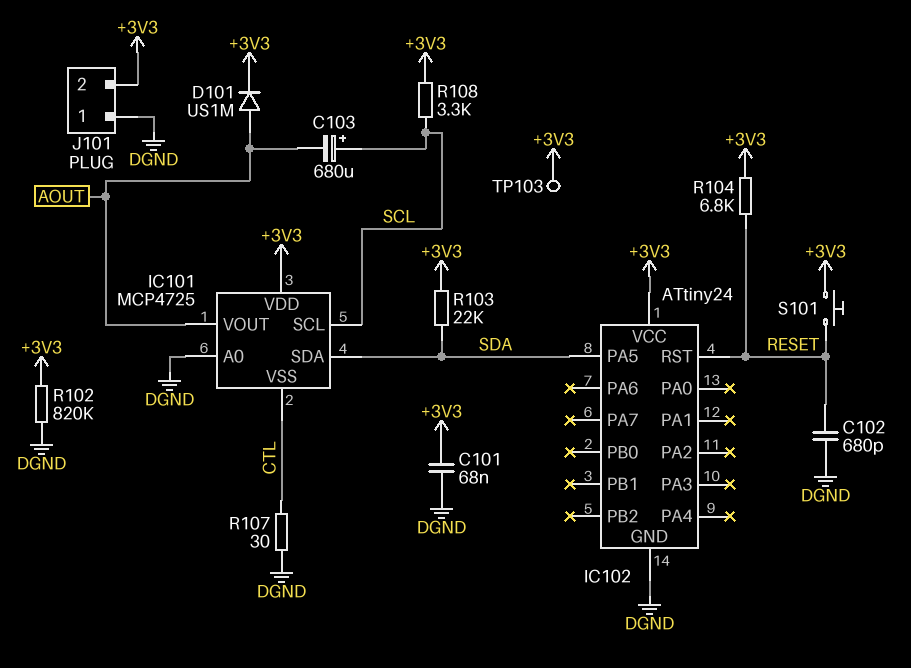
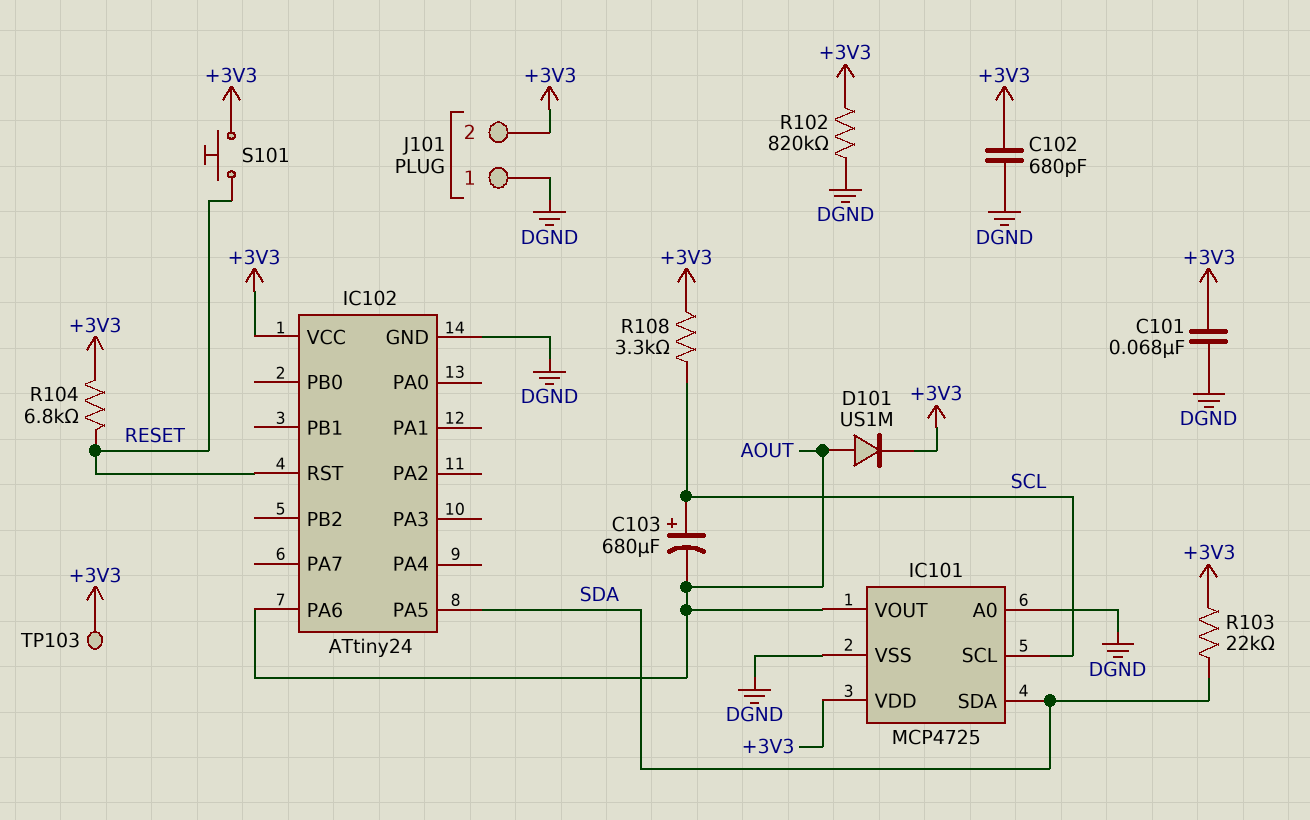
C102: 680pF (DGND, RESET) -> 680pF (+3V3, DGND)
IC101 pin VSS: CTL -> DGND
IC102 pin PA6: none -> AOUT
R107: 30 (CTL, DGND) -> none

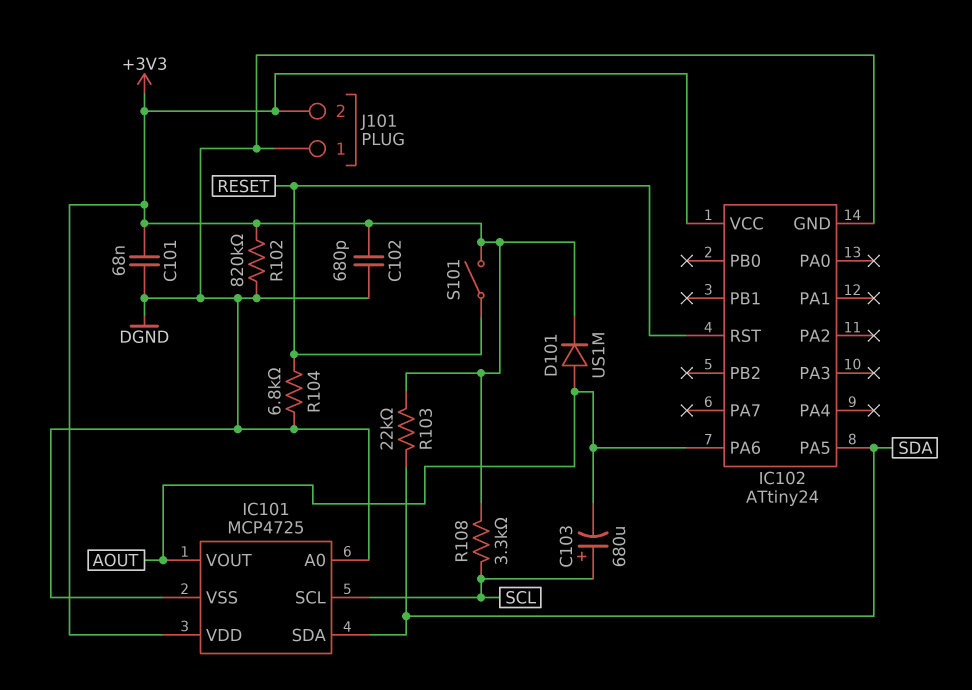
R104: 6.8k (+3V3, RESET) -> 6.8k (DGND, RESET)
S101: button (+3V3, RESET) -> switch (+3V3, RESET)
TP103: test point (+3V3) -> none

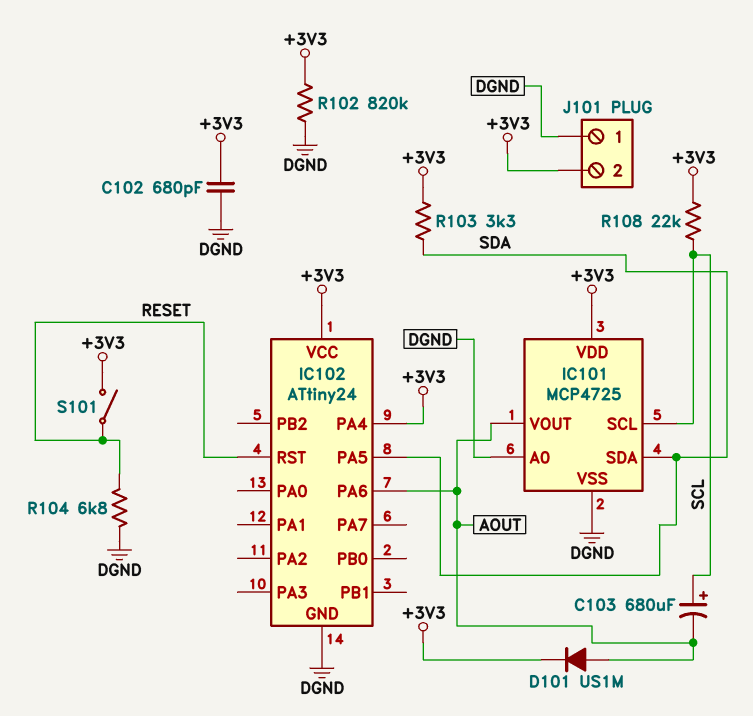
C101: 68nF (+3V3, DGND) -> none
IC102 pin PA4: none -> +3V3
R103: 22k (+3V3, SDA) -> 3.3k (+3V3, SDA)
R108: 3.3k (+3V3, SCL) -> 22k (+3V3, SCL)

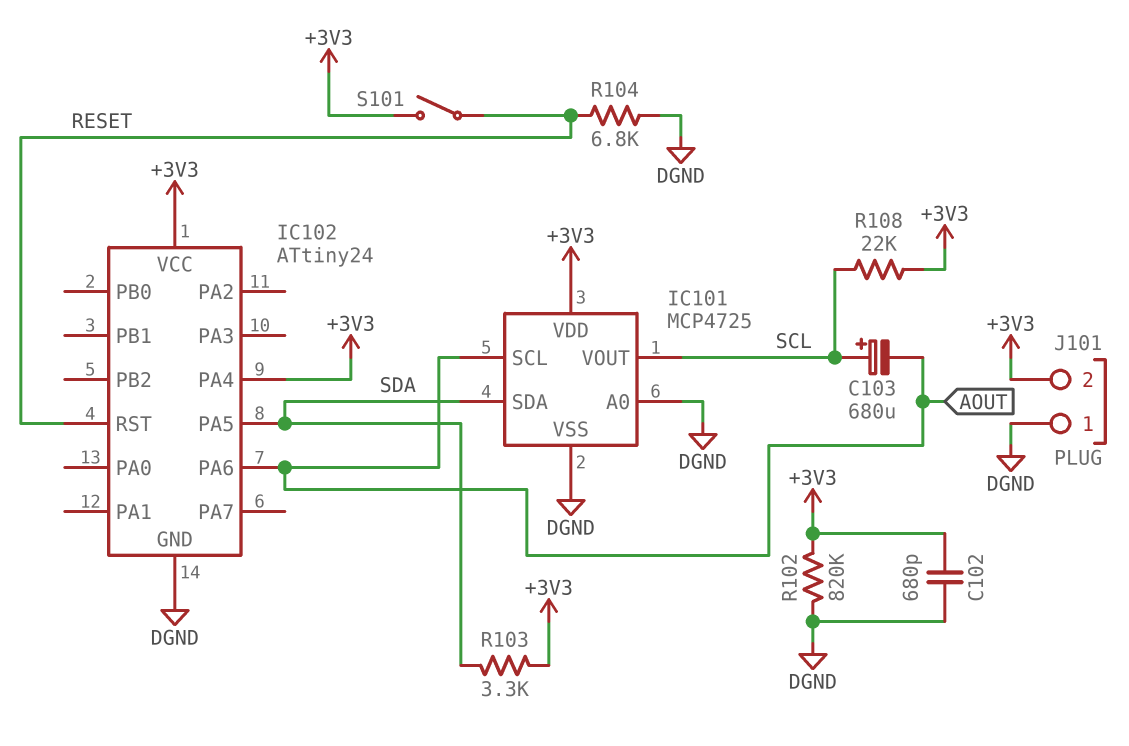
D101: diode US1M (A AOUT, K +3V3) -> none
IC101 pin SCL: SCL -> AOUT
IC101 pin VOUT: AOUT -> SCL

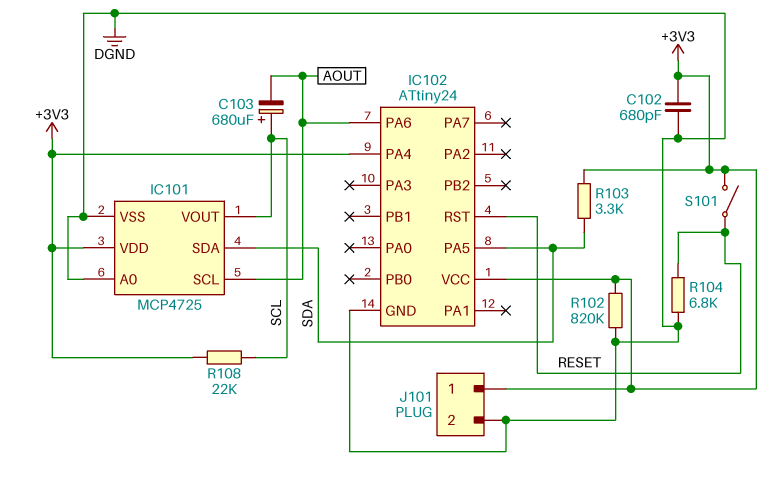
J101 pin 1: DGND -> +3V3
J101 pin 2: +3V3 -> DGND

